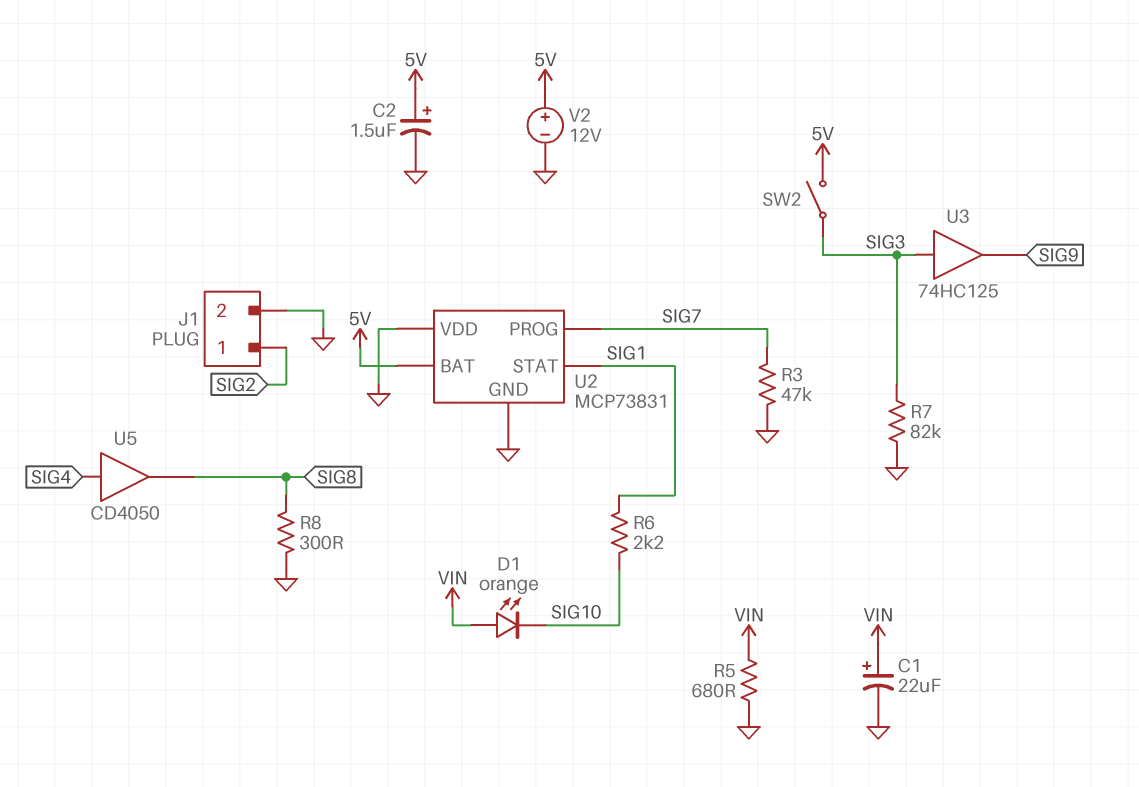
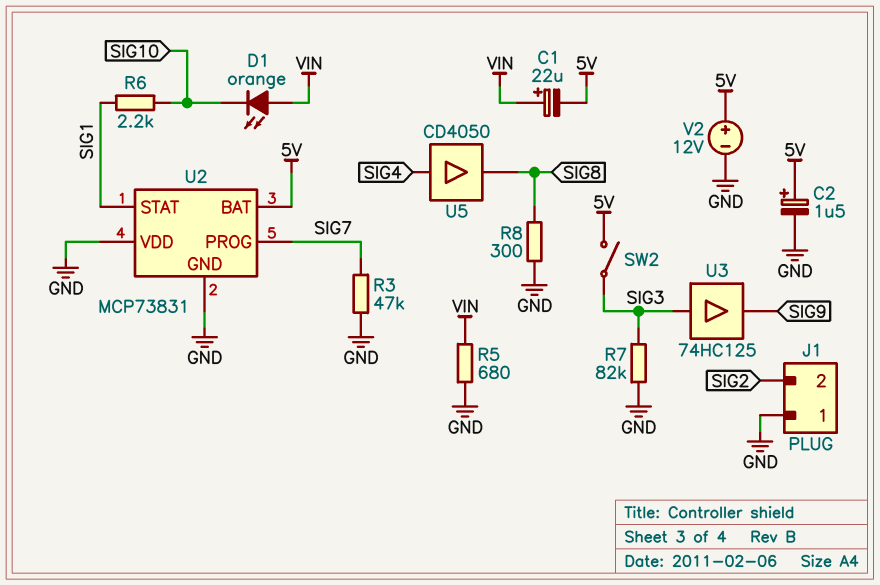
C1: 22uF (plus VIN, minus GND) -> 22uF (plus VIN, minus 5V)
J1 pin 1: SIG2 -> GND
J1 pin 2: GND -> SIG2

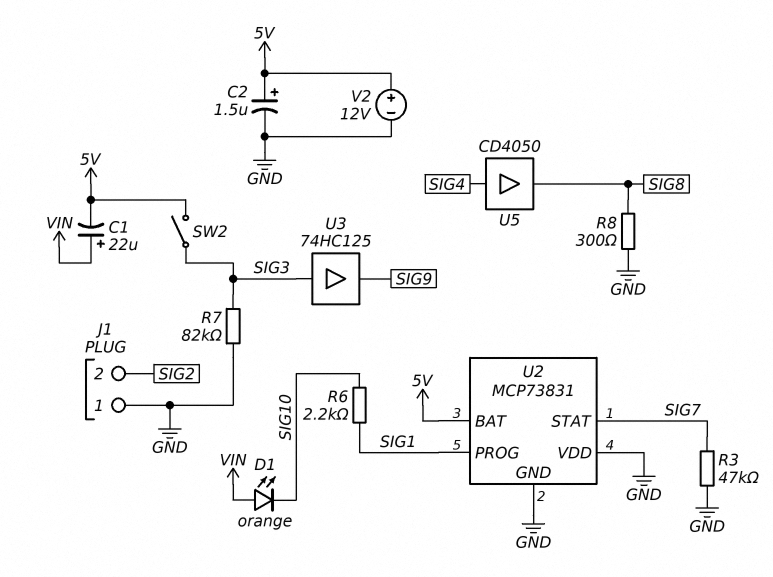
R5: 680 (GND, VIN) -> none
U2 pin PROG: SIG7 -> SIG1
U2 pin STAT: SIG1 -> SIG7

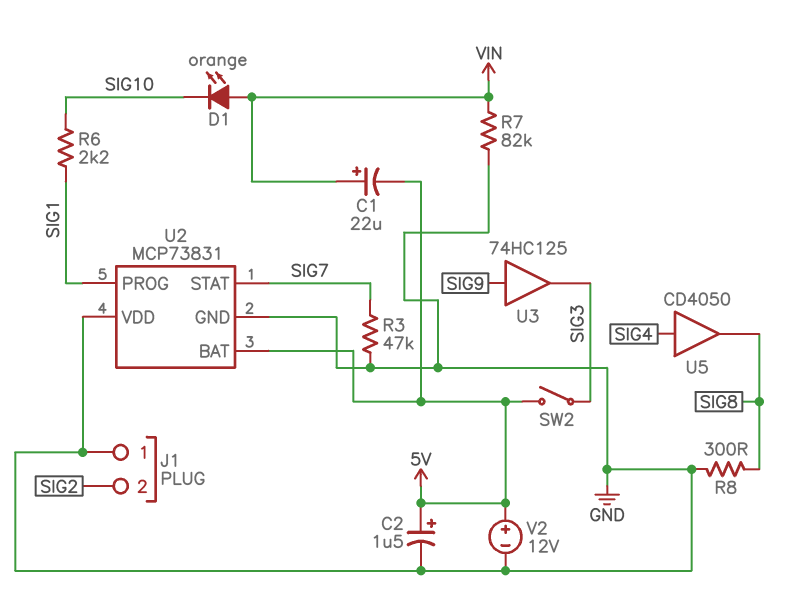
R7: 82k (GND, SIG3) -> 82k (GND, VIN)
U3: buffer 74HC125 (in SIG3, out SIG9) -> buffer 74HC125 (in SIG9, out SIG3)

